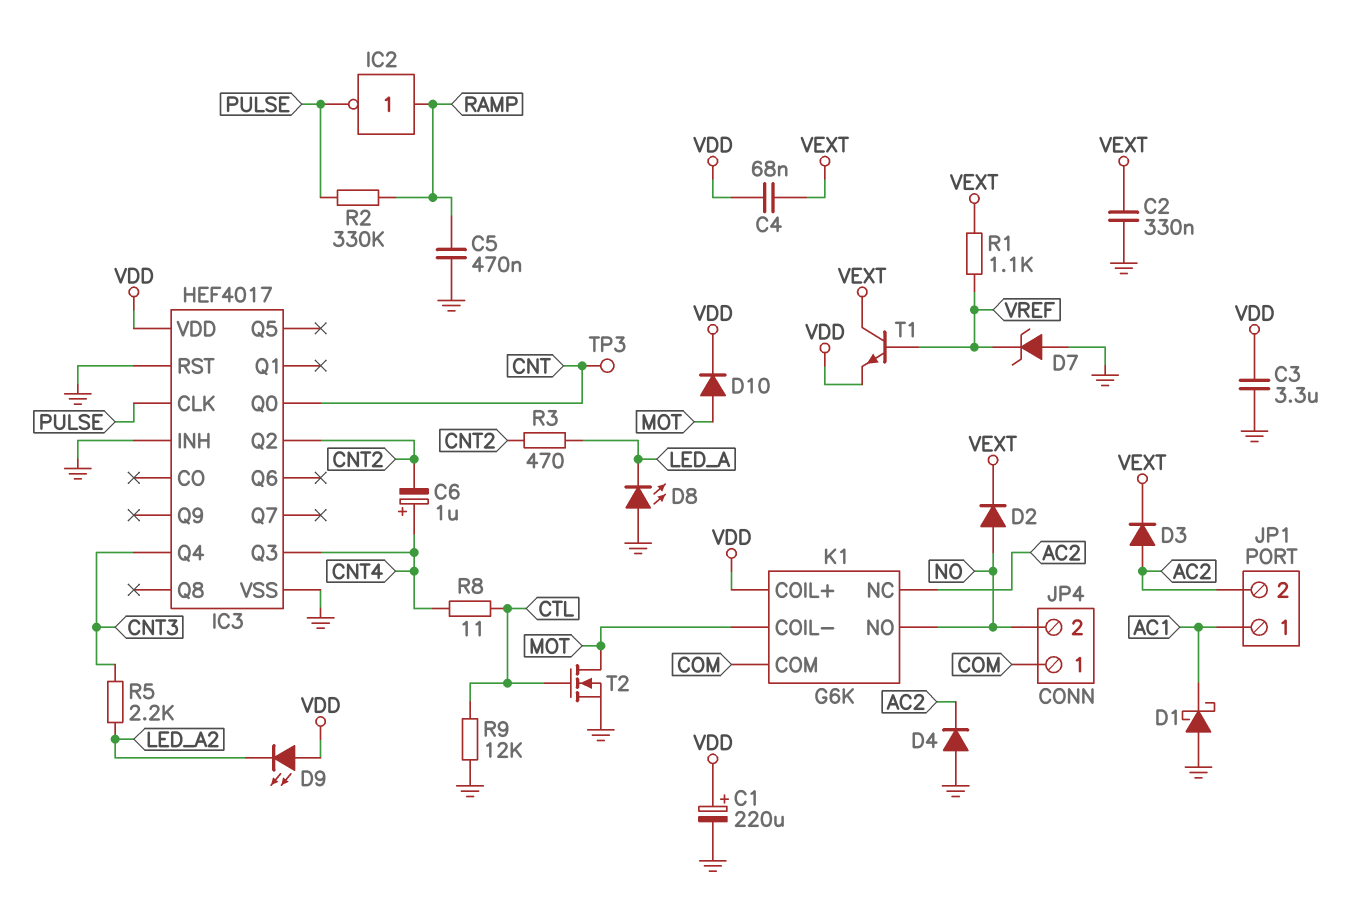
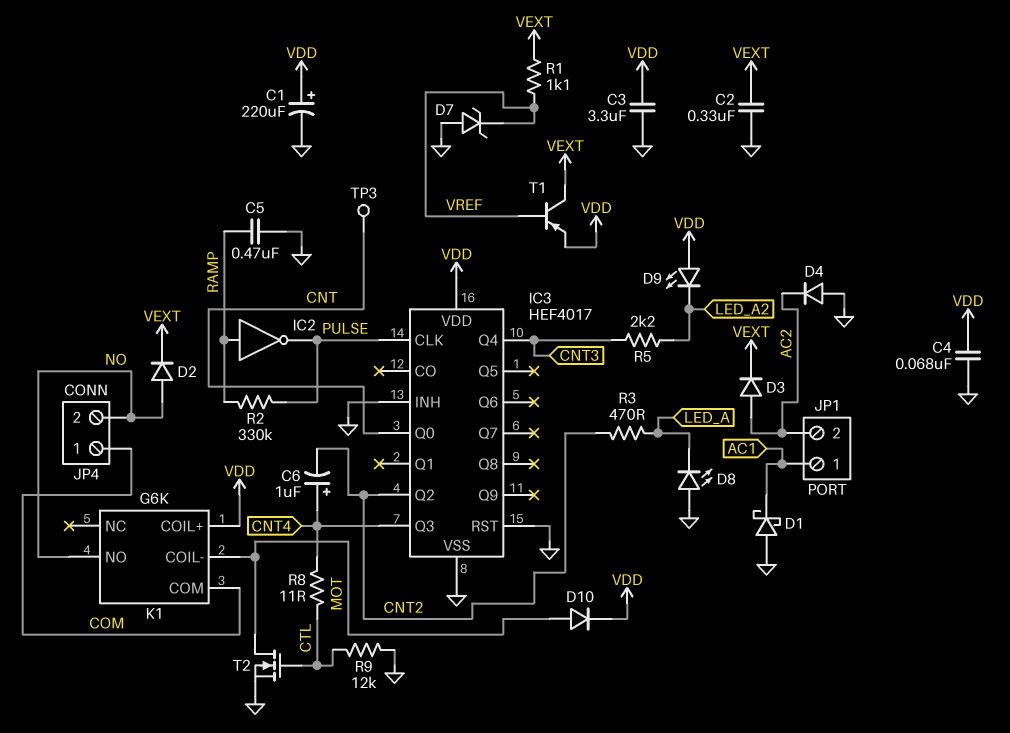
C4: 68nF (VDD, VEXT) -> 68nF (GND, VDD)
K1 pin NC: AC2 -> none
T1: NPN (B VREF, C VEXT, E VDD) -> PNP (B VREF, C VEXT, E VDD)

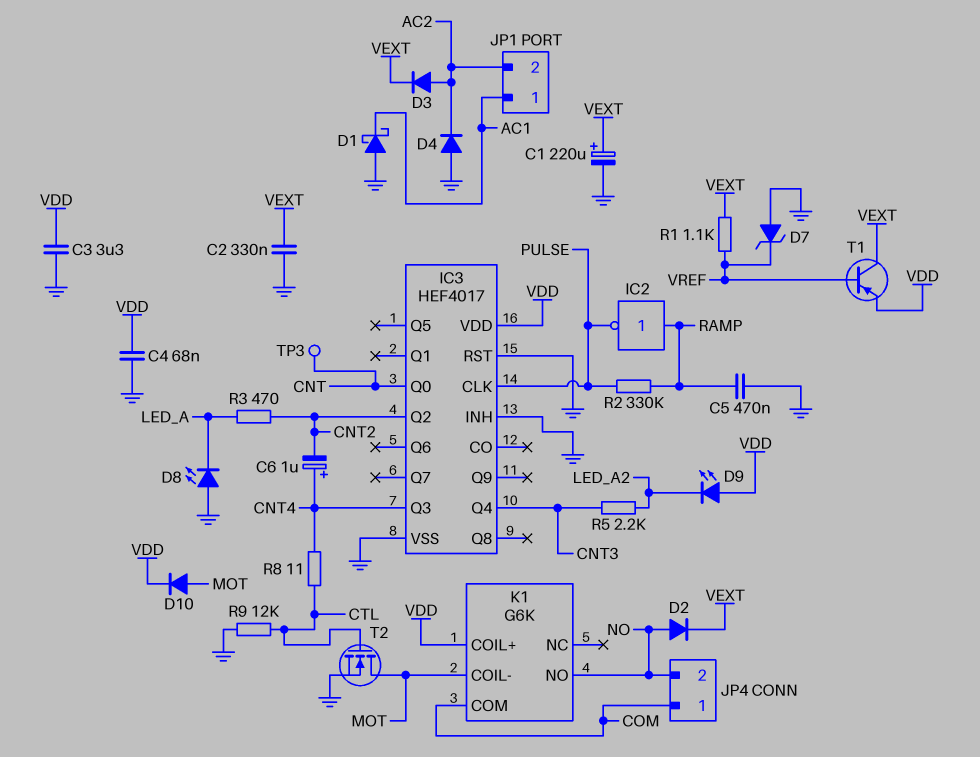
C1: 220uF (plus VDD, minus GND) -> 220uF (plus VEXT, minus GND)

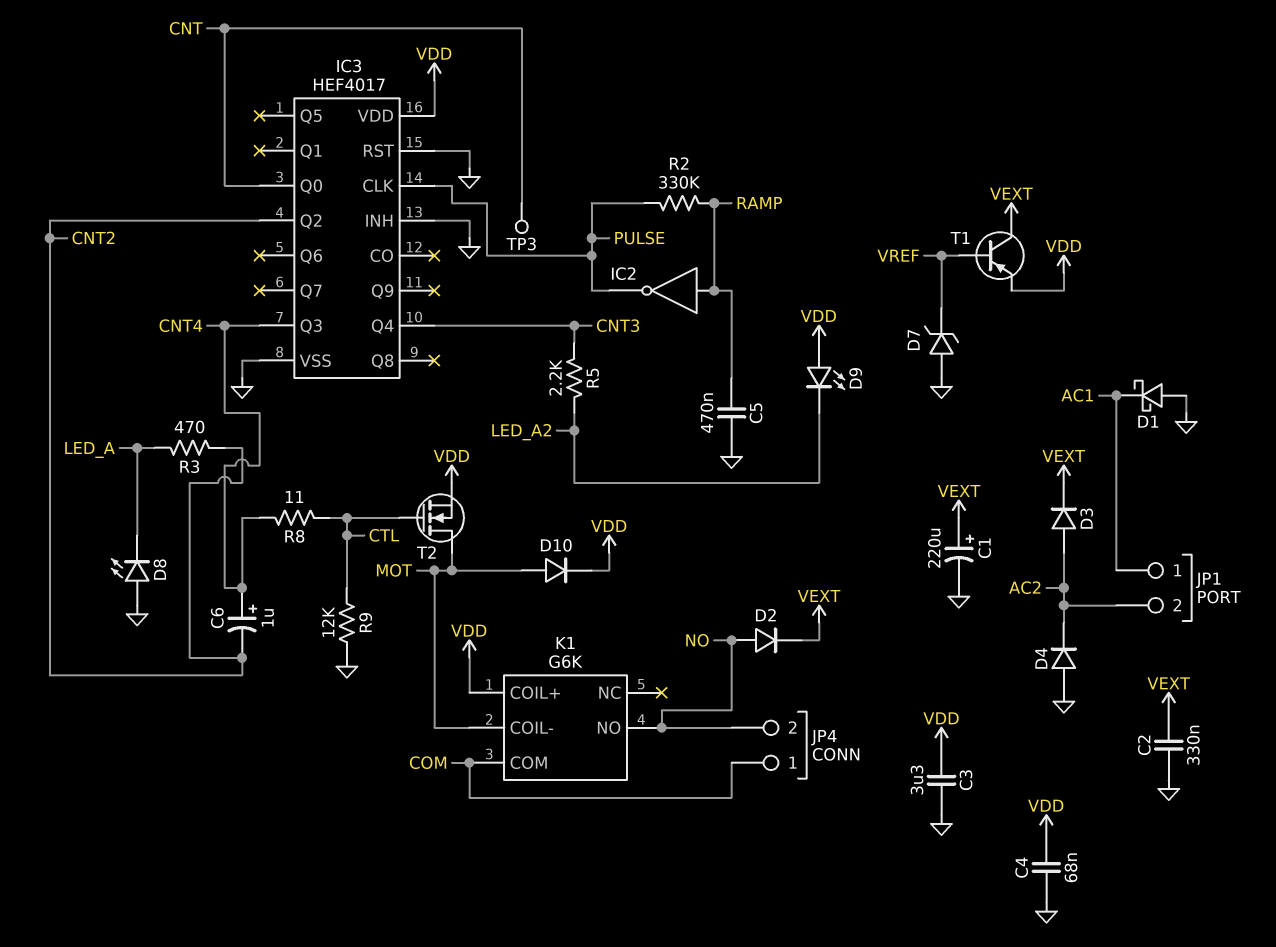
R1: 1.1k (VEXT, VREF) -> none
T2: NMOS (G CTL, D MOT, S GND) -> NMOS (G CTL, D MOT, S VDD)

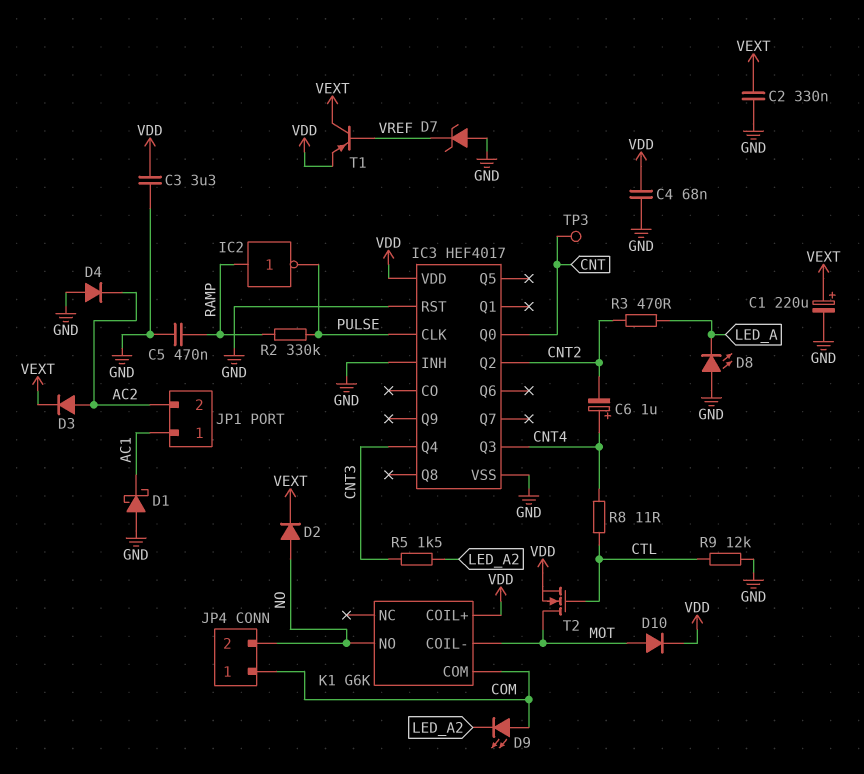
D9: LED (A VDD, K LED_A2) -> LED (A COM, K LED_A2)
R5: 2.2k (CNT3, LED_A2) -> 1.5k (CNT3, LED_A2)

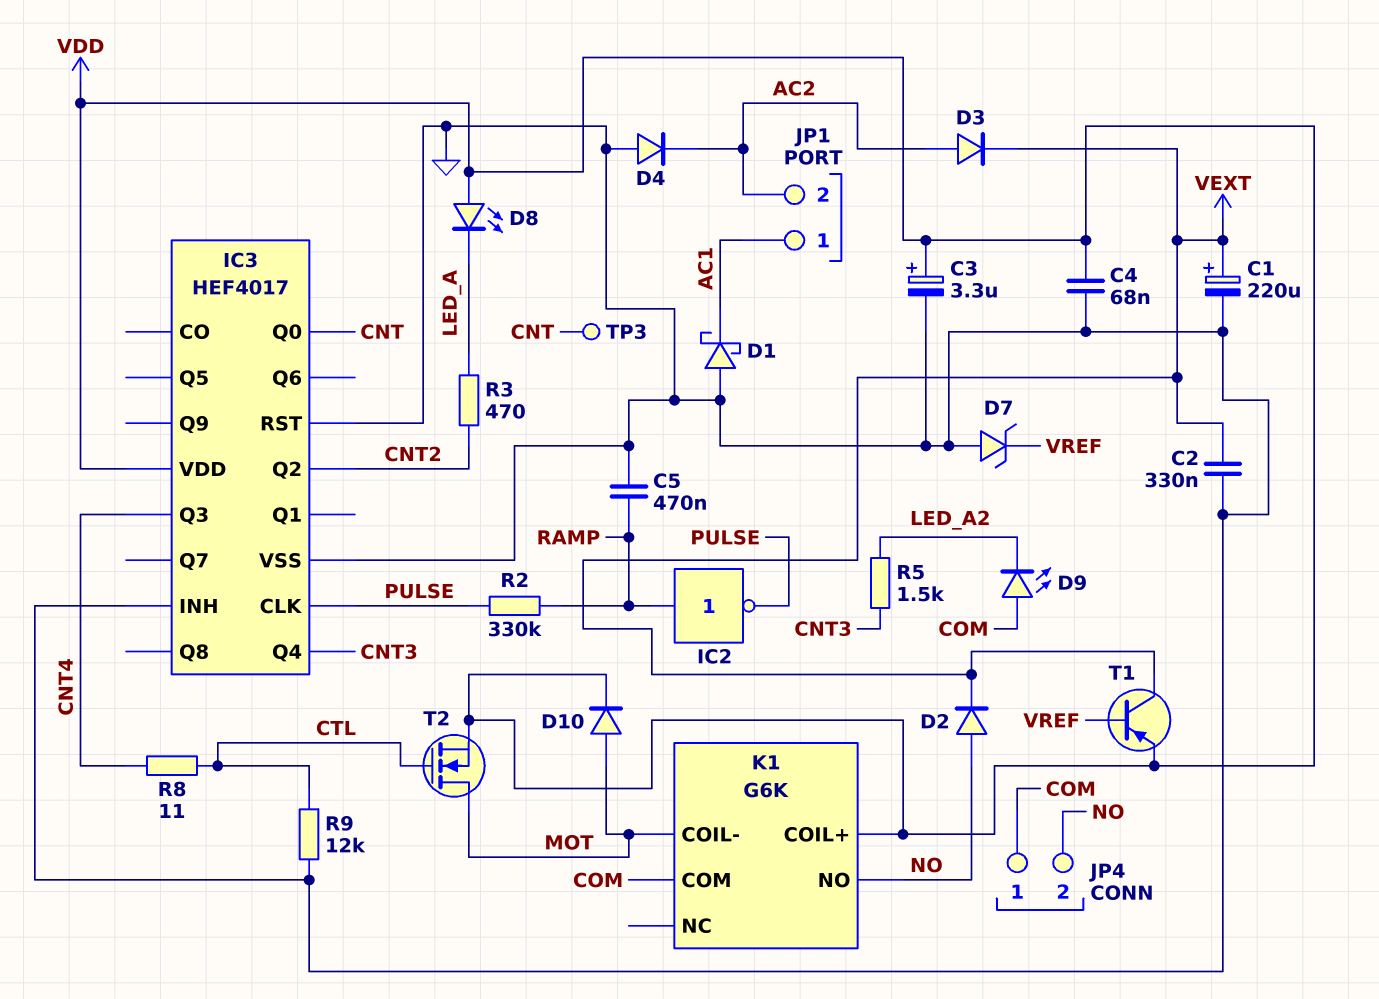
C3: 3.3uF (GND, VDD) -> 3.3uF (plus VDD, minus GND)
C6: 1uF (plus CNT4, minus CNT2) -> none
D8: LED (A GND, K LED_A) -> LED (A VDD, K LED_A)

